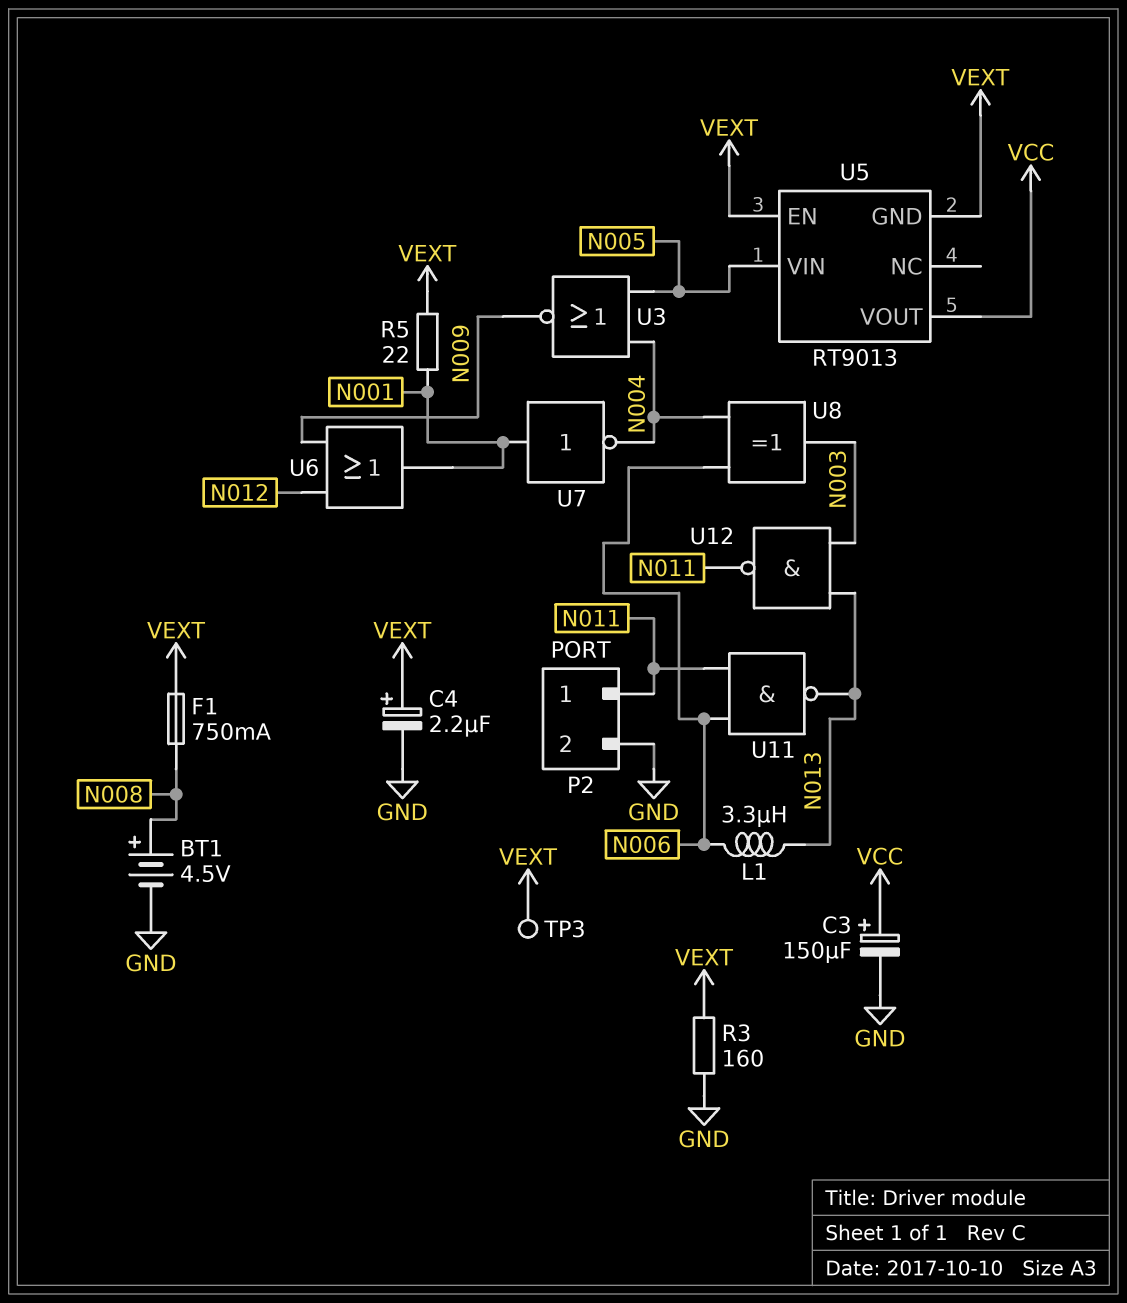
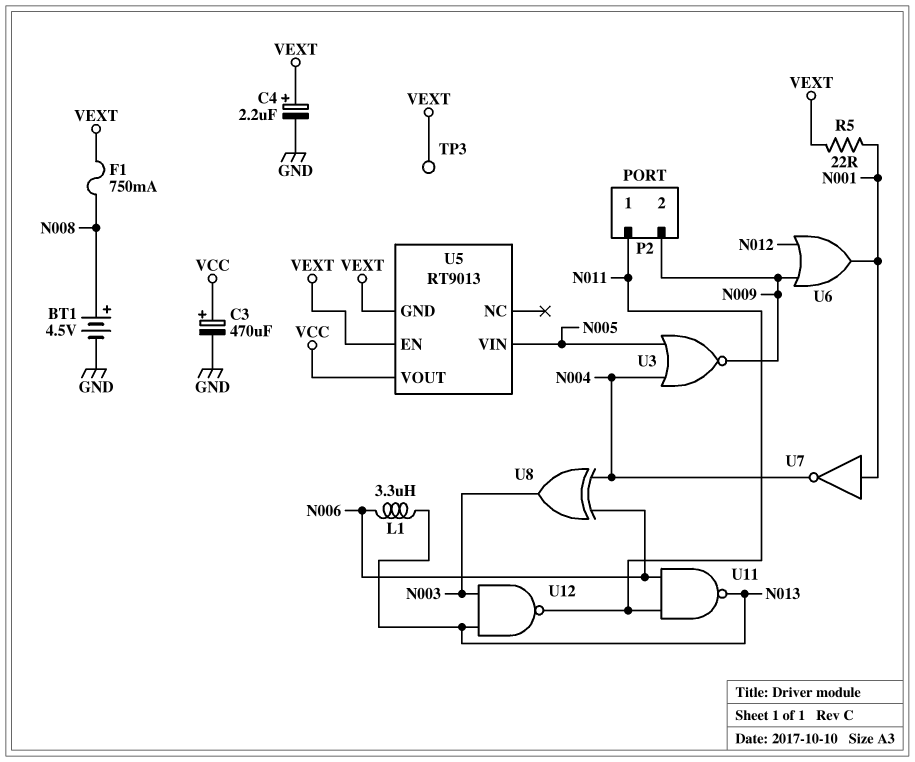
C3: 150uF (plus VCC, minus GND) -> 470uF (plus VCC, minus GND)
P2 pin 2: GND -> N009
R3: 160 (GND, VEXT) -> none

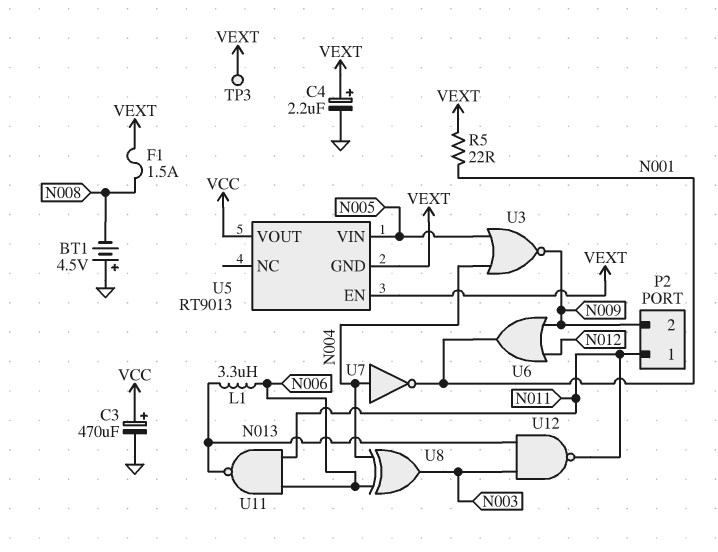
BT1: 4.5V (plus N008, minus GND) -> 4.5V (plus GND, minus N008)
F1: 750mA (N008, VEXT) -> 1.5A (N008, VEXT)
U7: NOT (in N001, out N004) -> NOT (in N004, out N001)

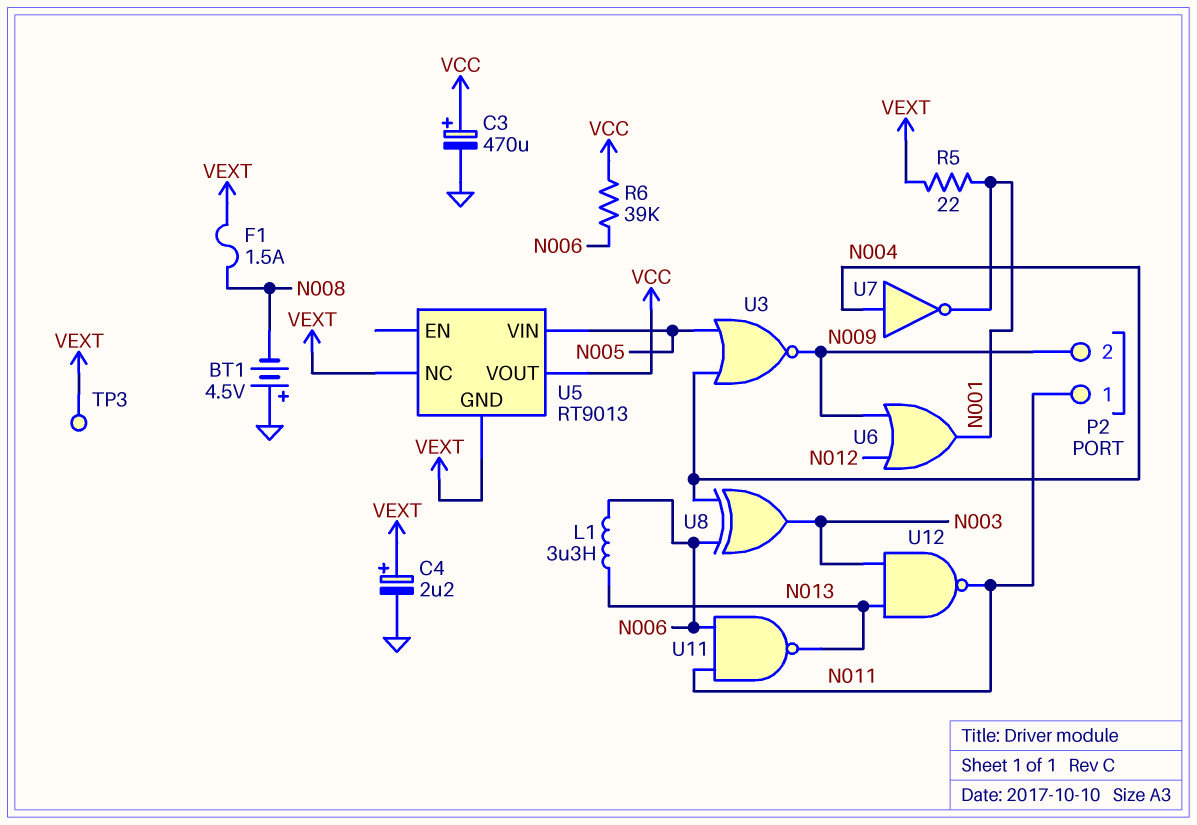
R6: none -> 39k (N006, VCC)
U5 pin EN: VEXT -> none
U5 pin NC: none -> VEXT

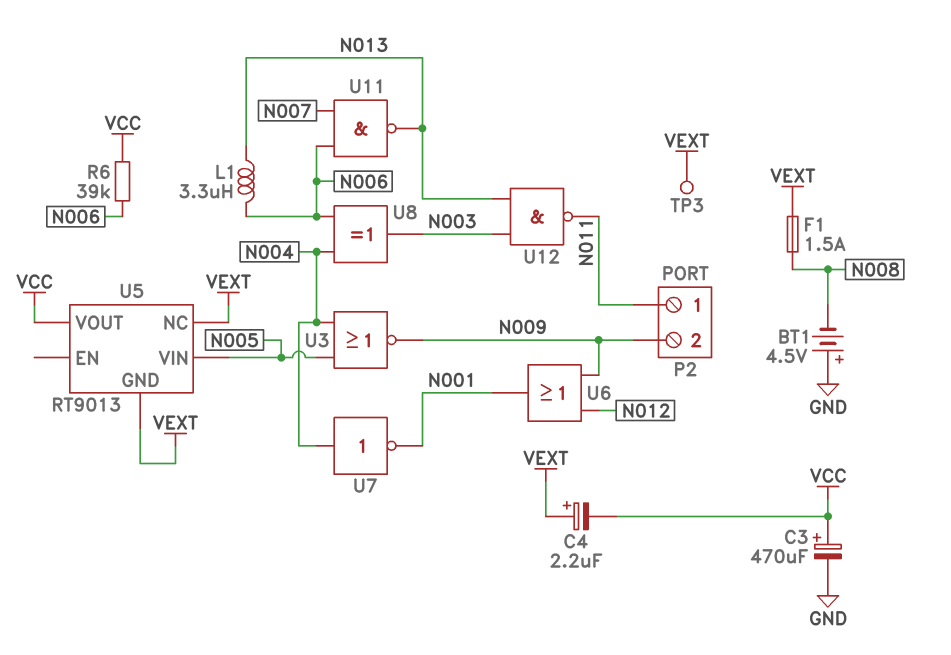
C4: 2.2uF (plus VEXT, minus GND) -> 2.2uF (plus VEXT, minus VCC)
R5: 22 (N001, VEXT) -> none
U11: NAND (in N006, in N011, out N013) -> NAND (in N006, in N007, out N013)

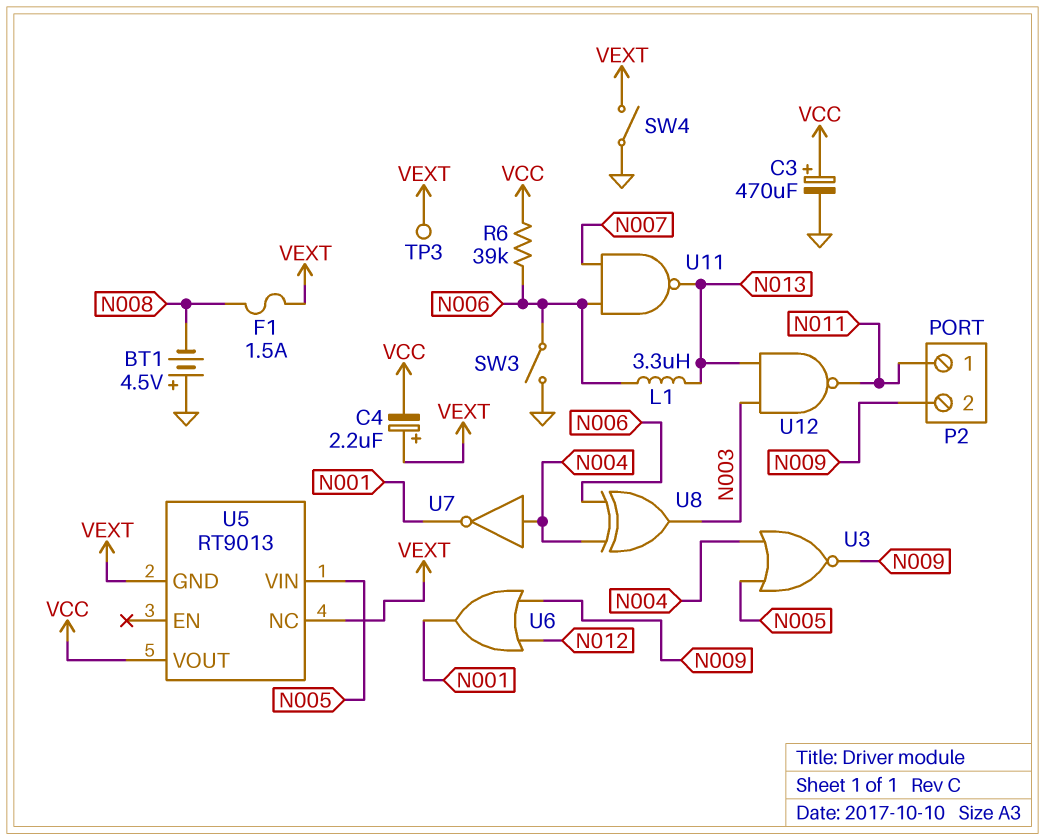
SW3: none -> switch (GND, N006)
SW4: none -> switch (GND, VEXT)

